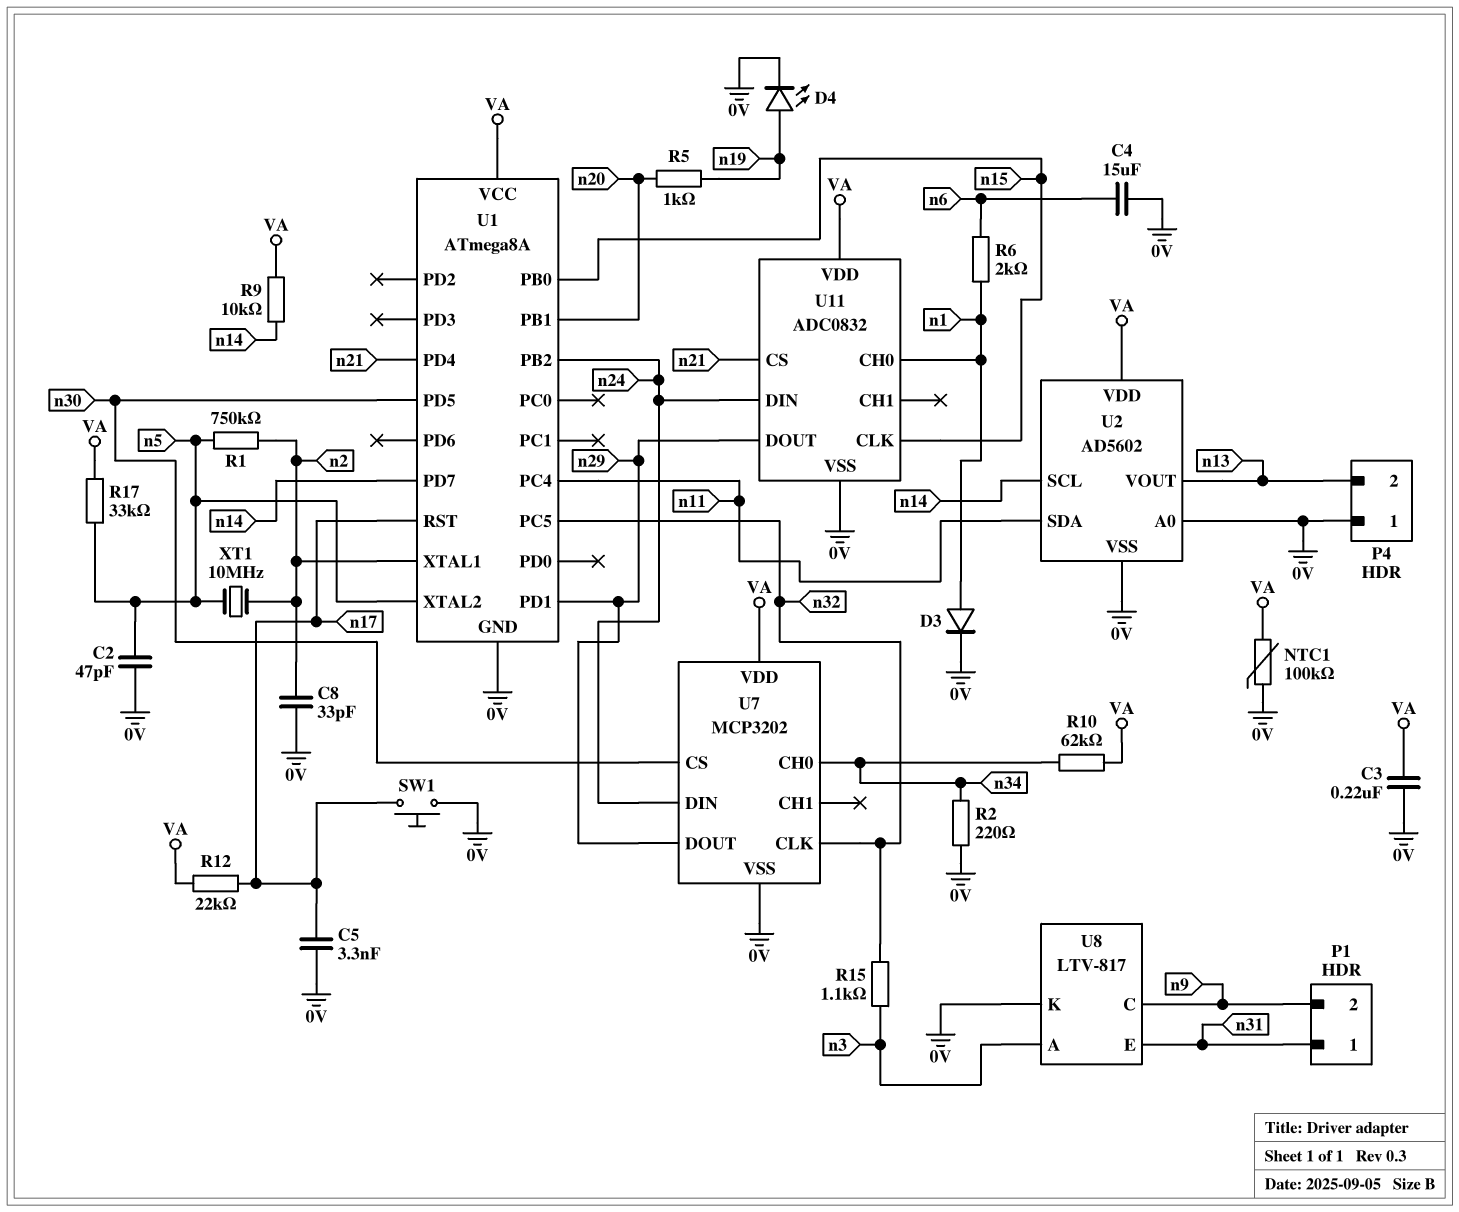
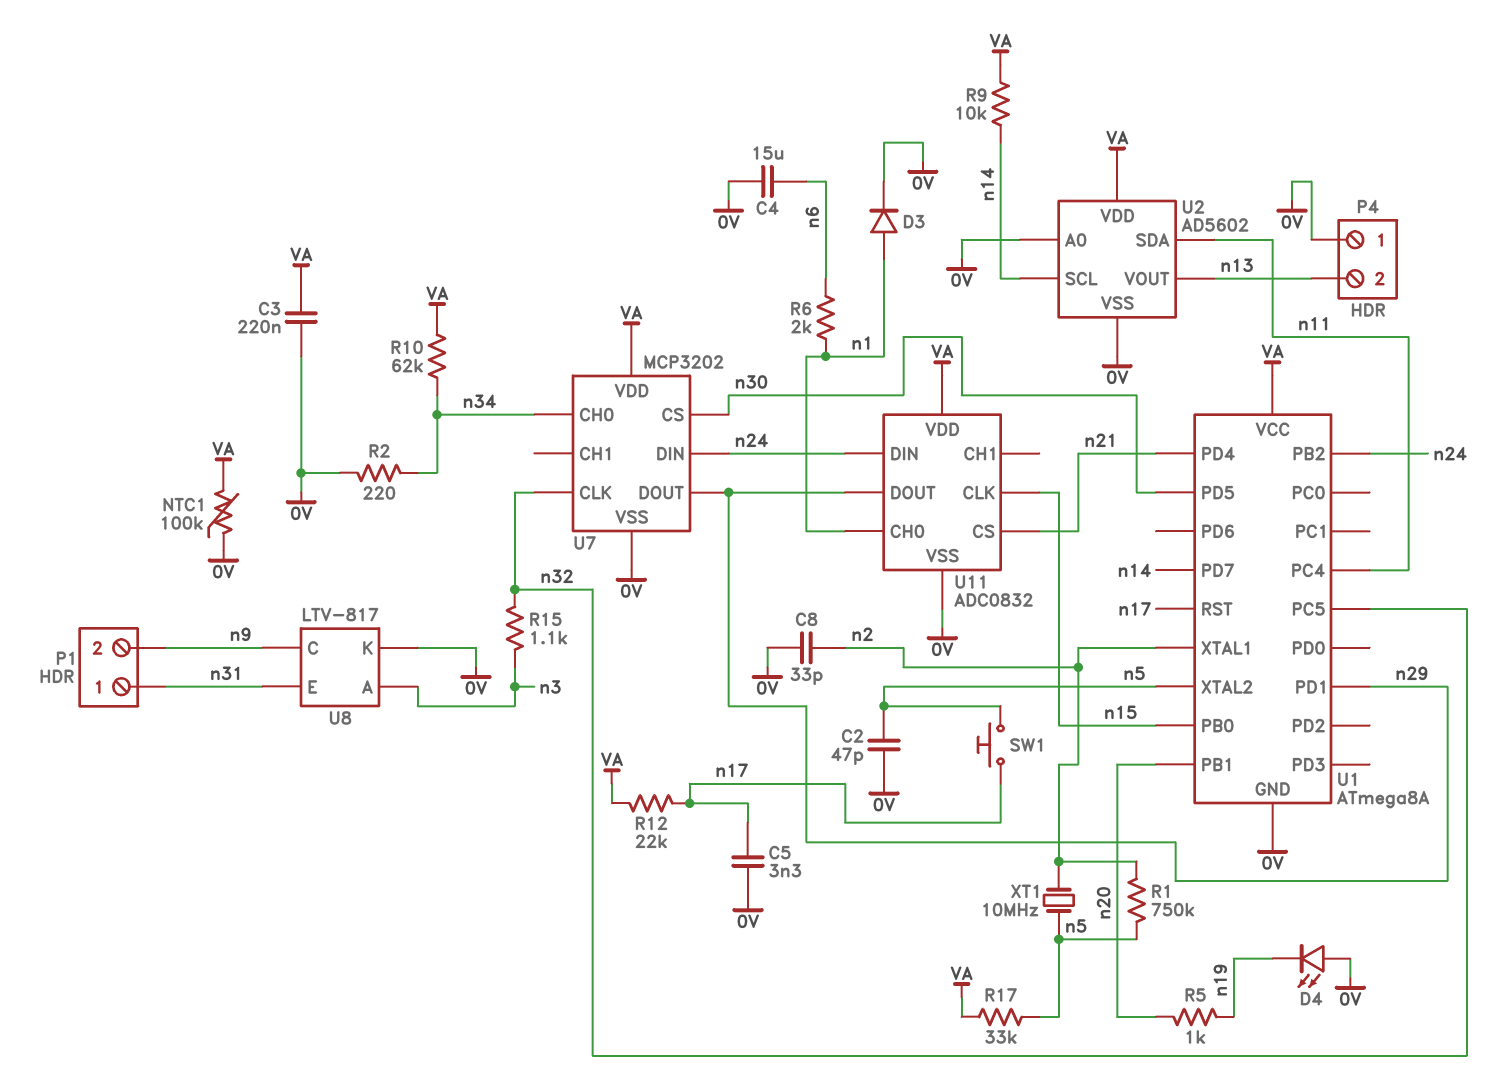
D4: LED (A n19, K 0V) -> LED (A 0V, K n19)
SW1: button (0V, n17) -> button (n5, n17)

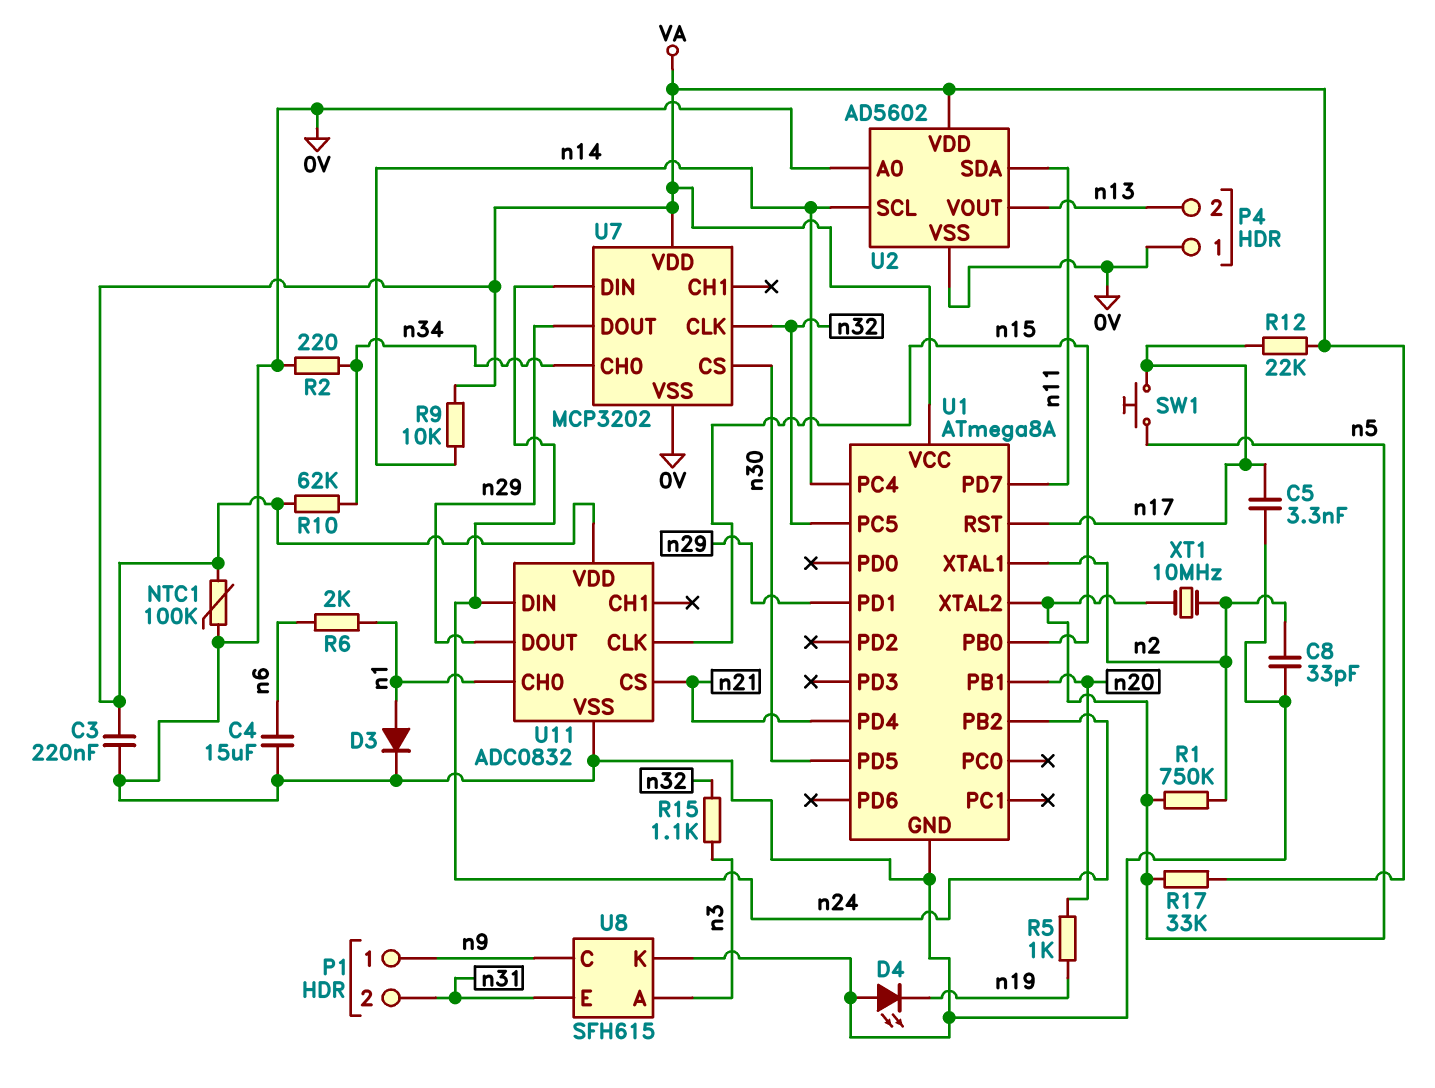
C2: 47pF (0V, n5) -> none
P1 pin 1: n31 -> n9
P1 pin 2: n9 -> n31
U1 pin PC4: n11 -> n14
U1 pin PD7: n14 -> n11
U8: LTV-817 -> SFH615

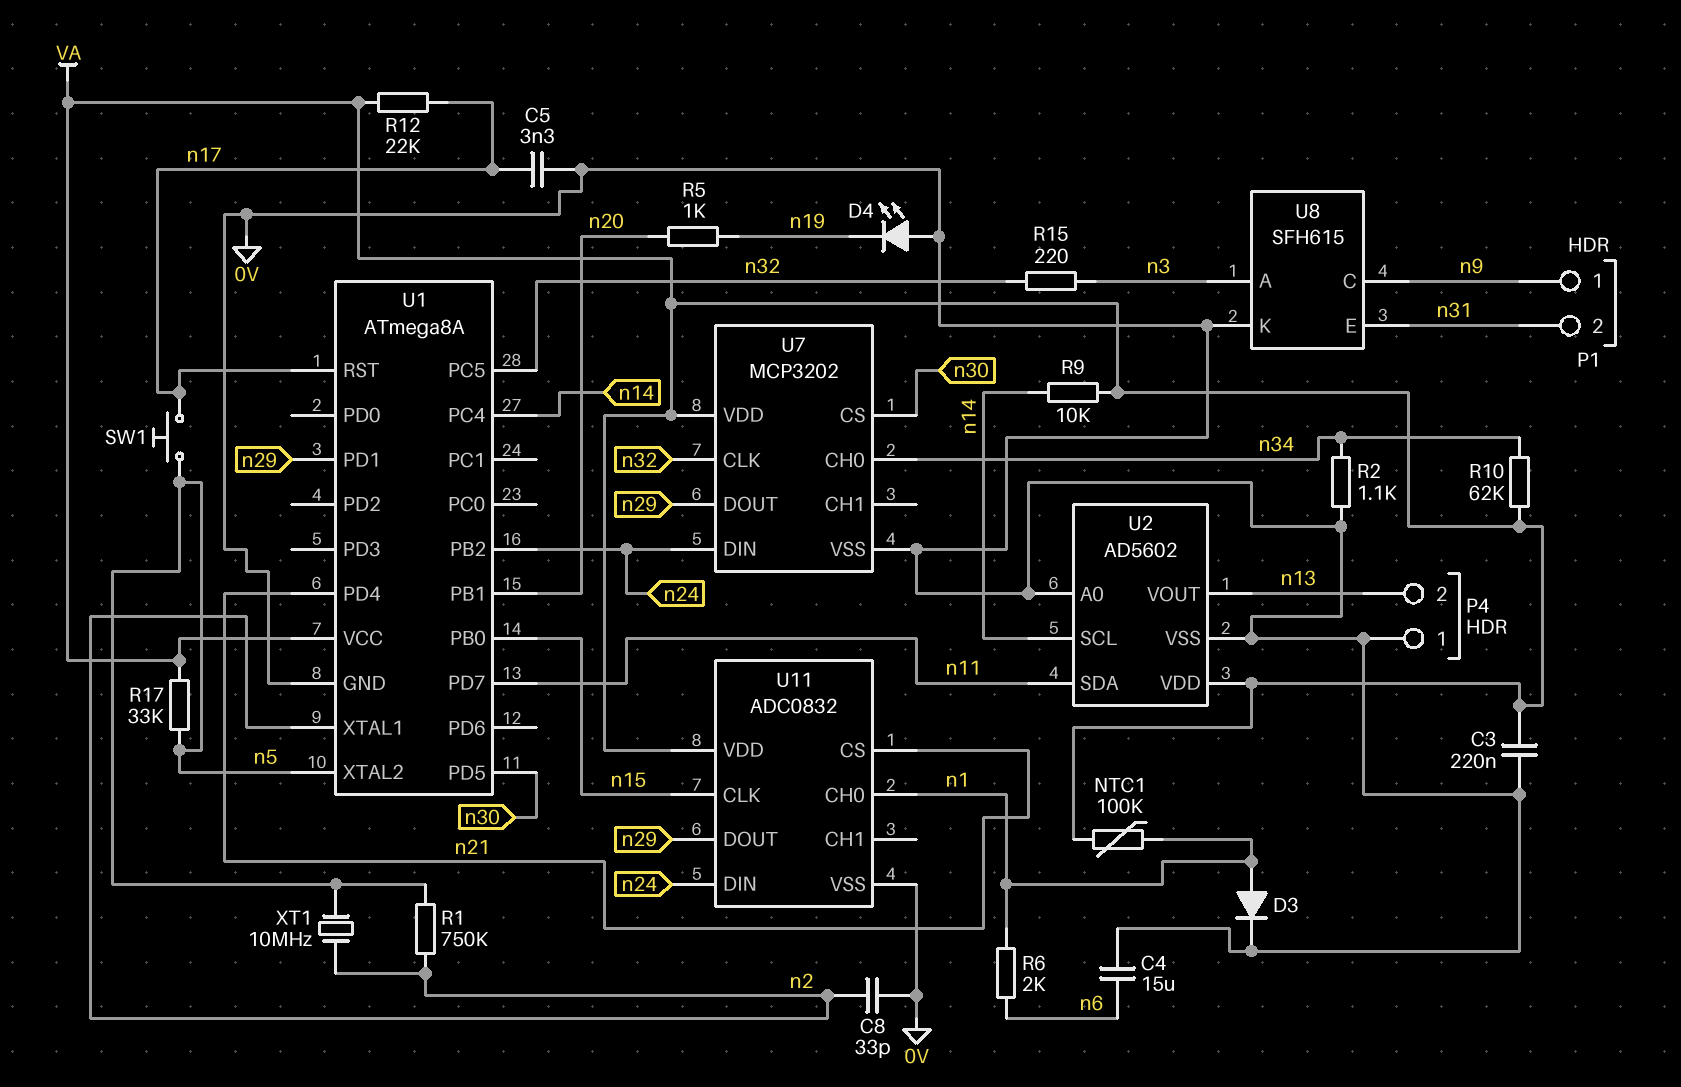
NTC1: 100k (0V, VA) -> 100k (VA, n1)
R2: 220 (0V, n34) -> 1.1k (0V, n34)
R15: 1.1k (n3, n32) -> 220 (n3, n32)

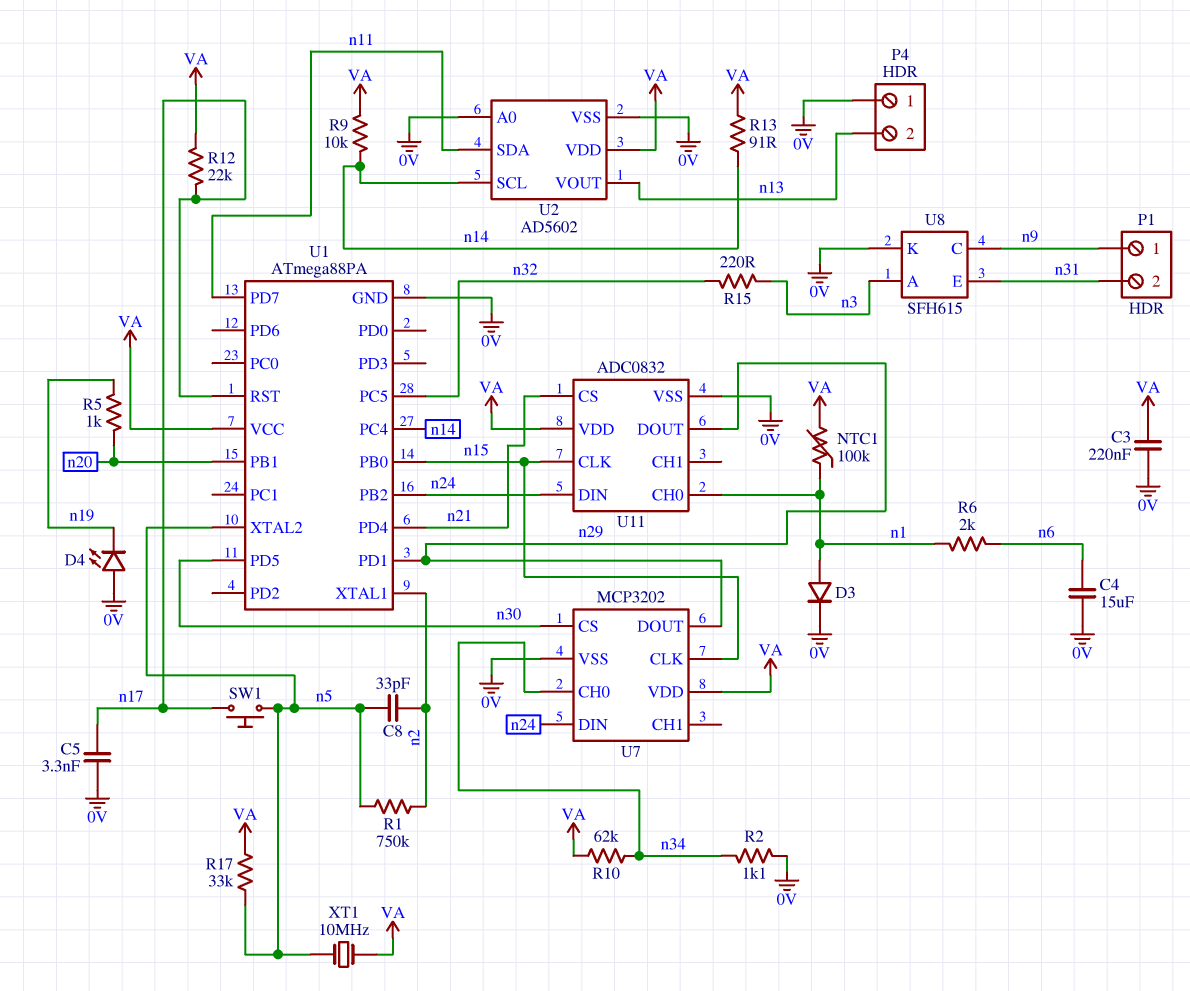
C8: 33pF (0V, n2) -> 33pF (n2, n5)
R13: none -> 91 (VA, n14)
U1: ATmega8A -> ATmega88PA
U7 pin CLK: n32 -> n15
XT1: 10MHz (n2, n5) -> 10MHz (VA, n5)

